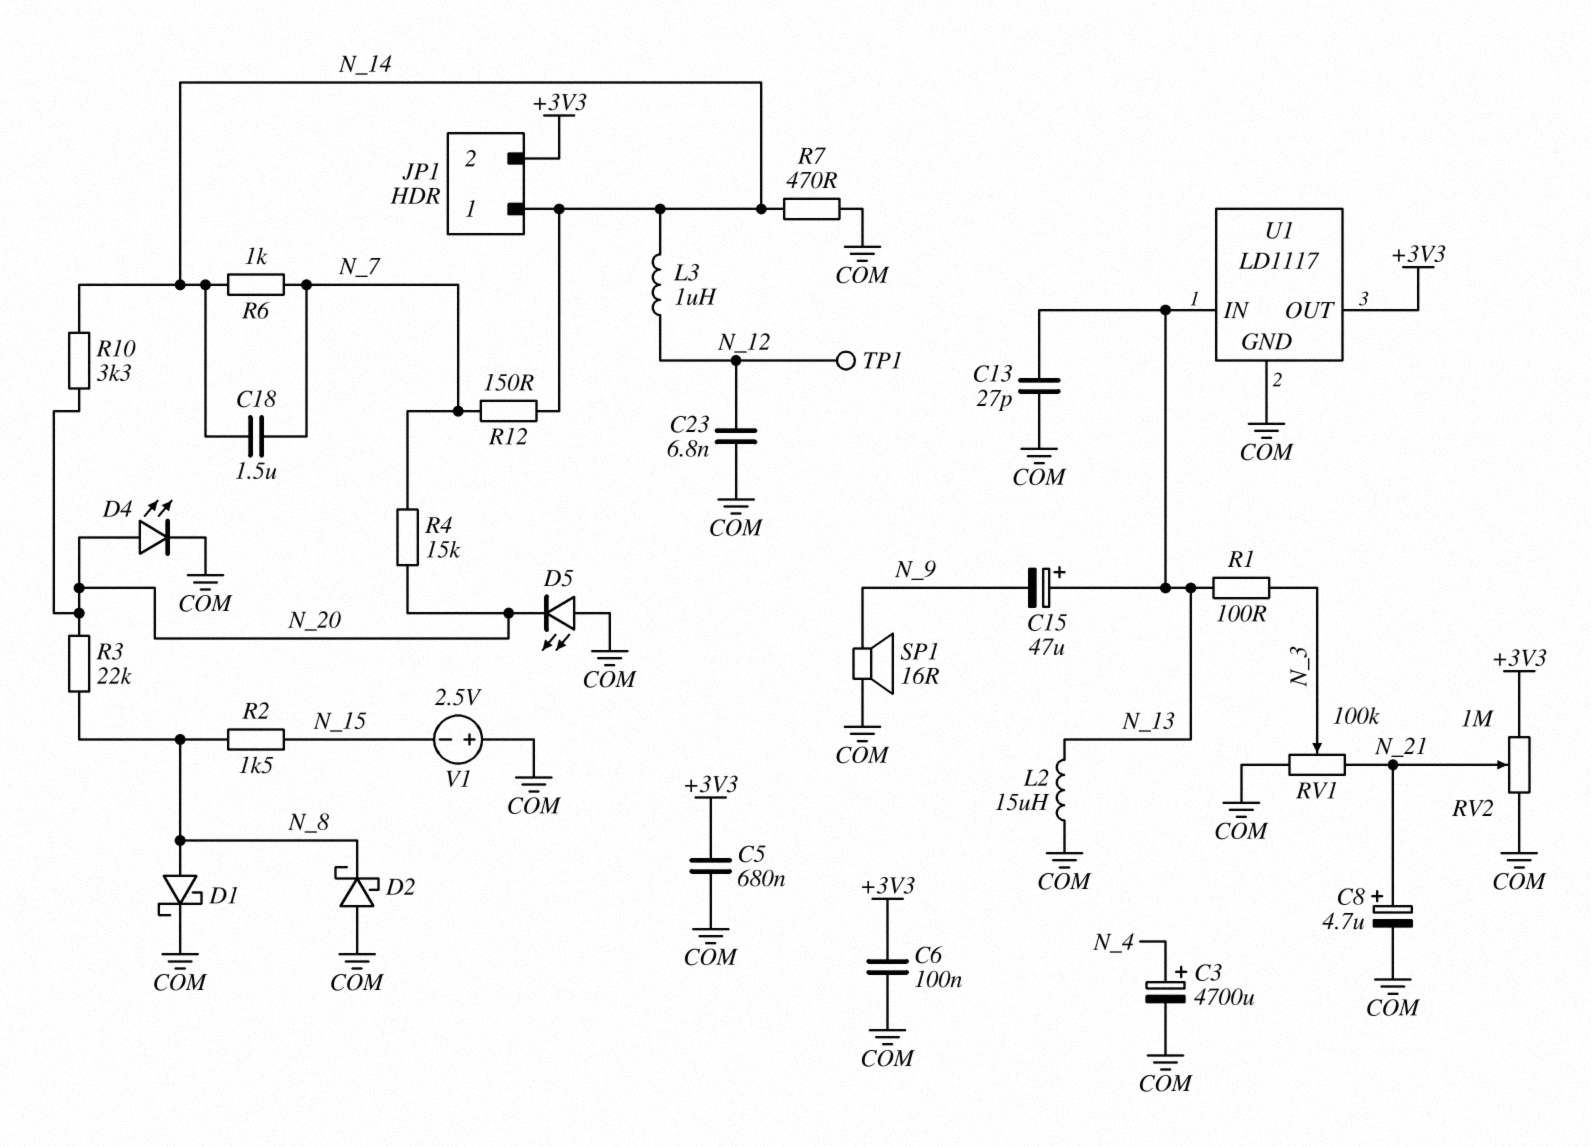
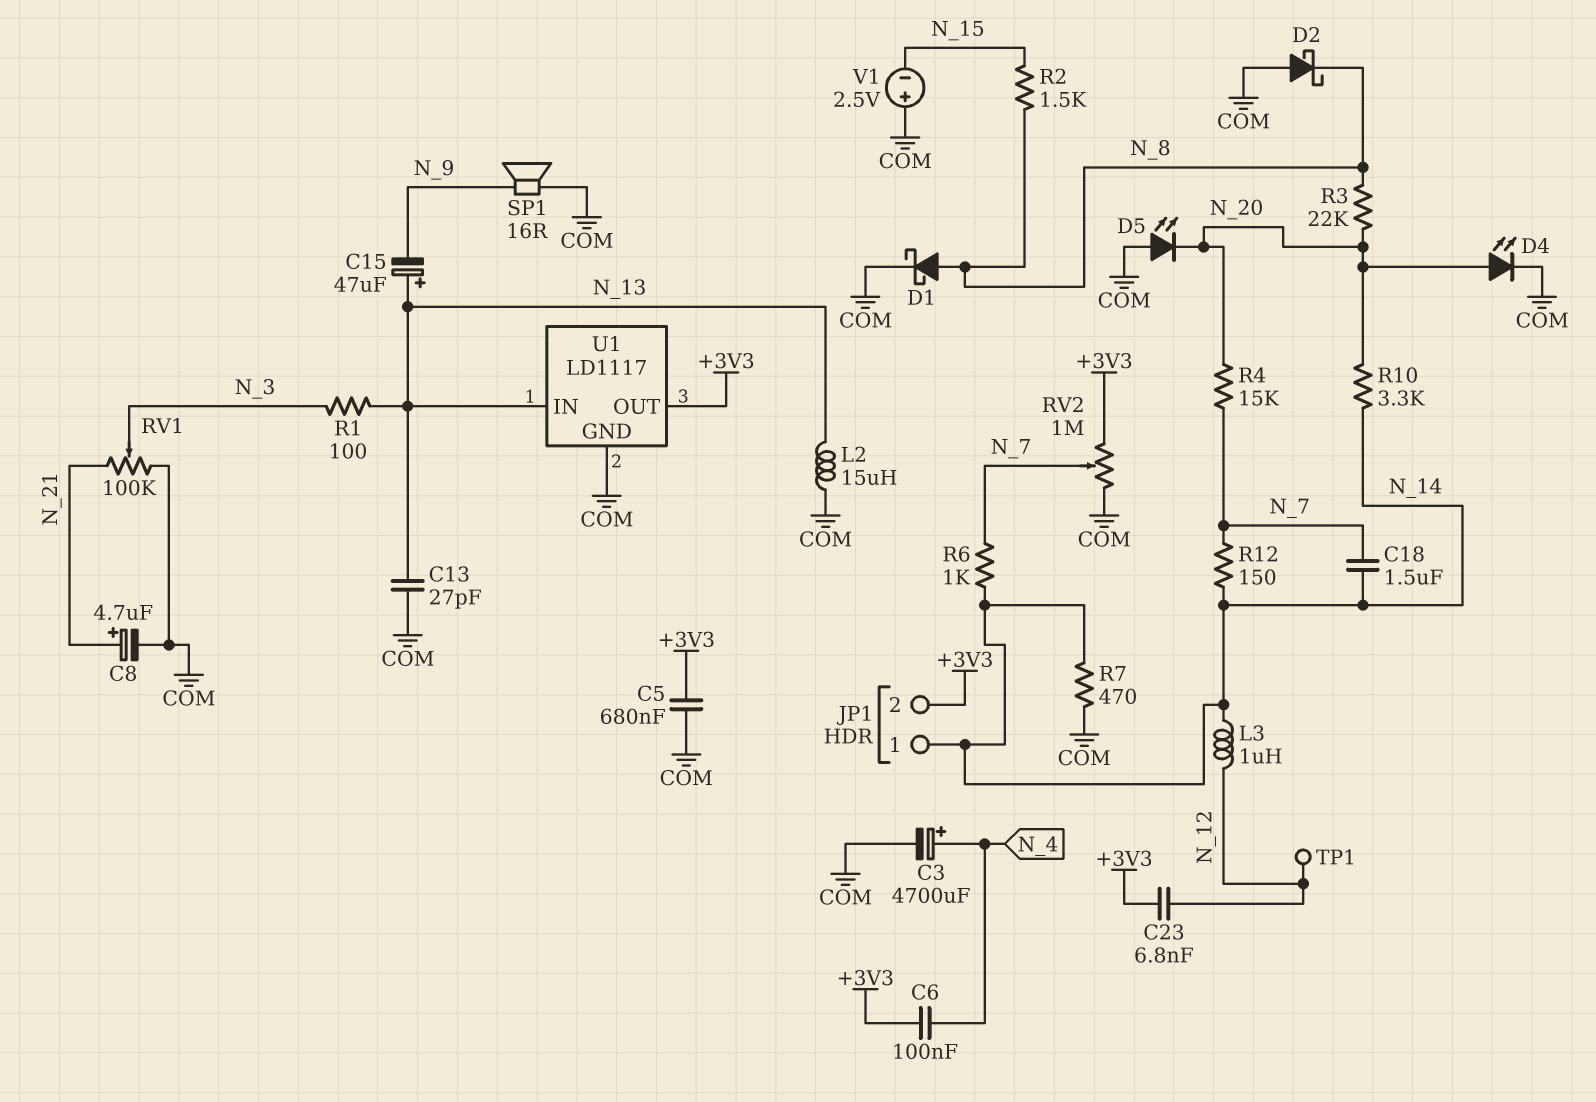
C6: 100nF (+3V3, COM) -> 100nF (+3V3, N_4)
C23: 6.8nF (COM, N_12) -> 6.8nF (+3V3, N_12)
RV2: 1M (+3V3, COM, wiper N_21) -> 1M (+3V3, COM, wiper N_7)

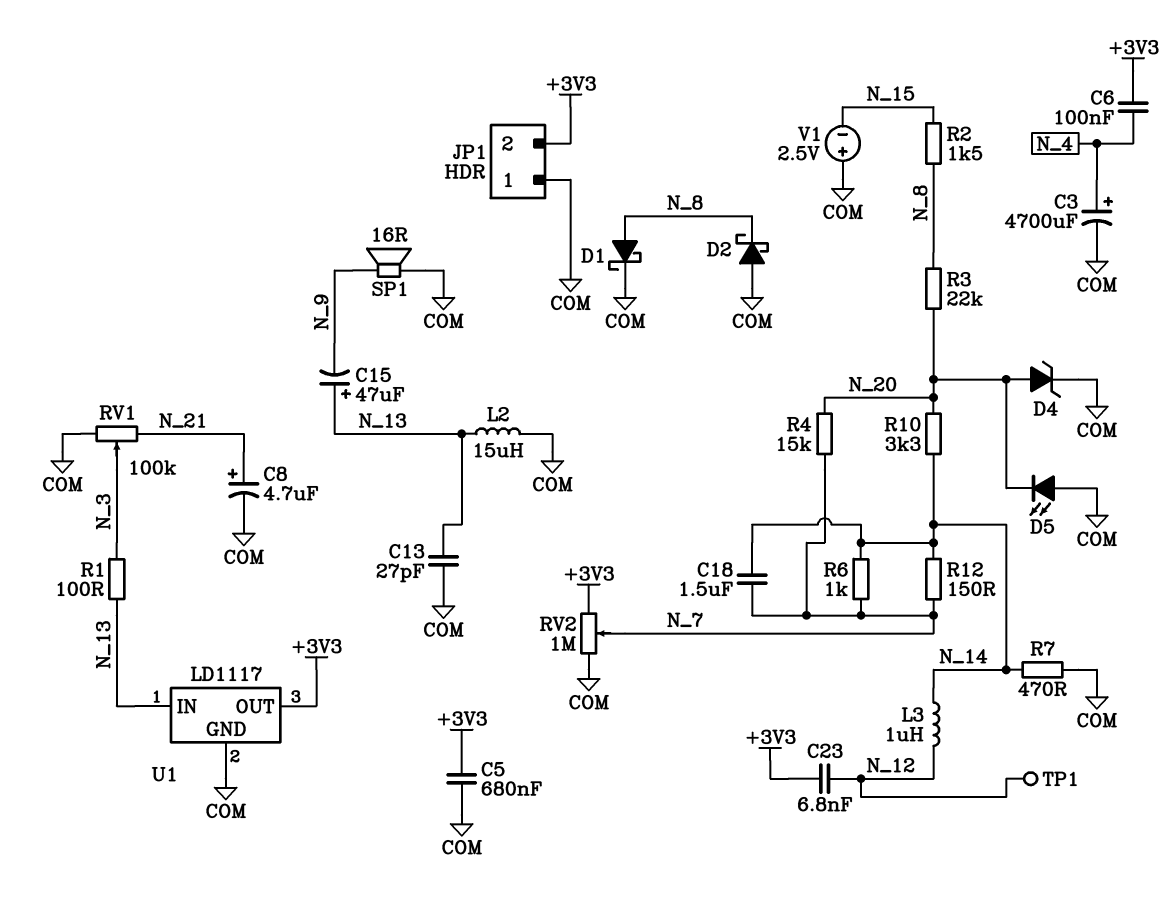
D4: LED (A N_20, K COM) -> zener (A N_20, K COM)
JP1 pin 1: N_14 -> COM

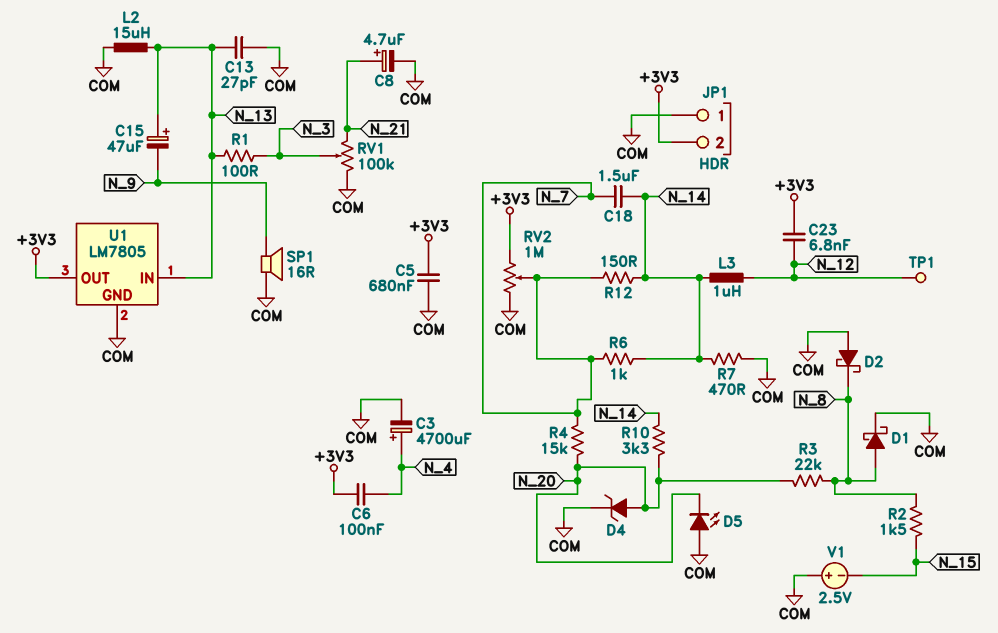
U1: LD1117 -> LM7805

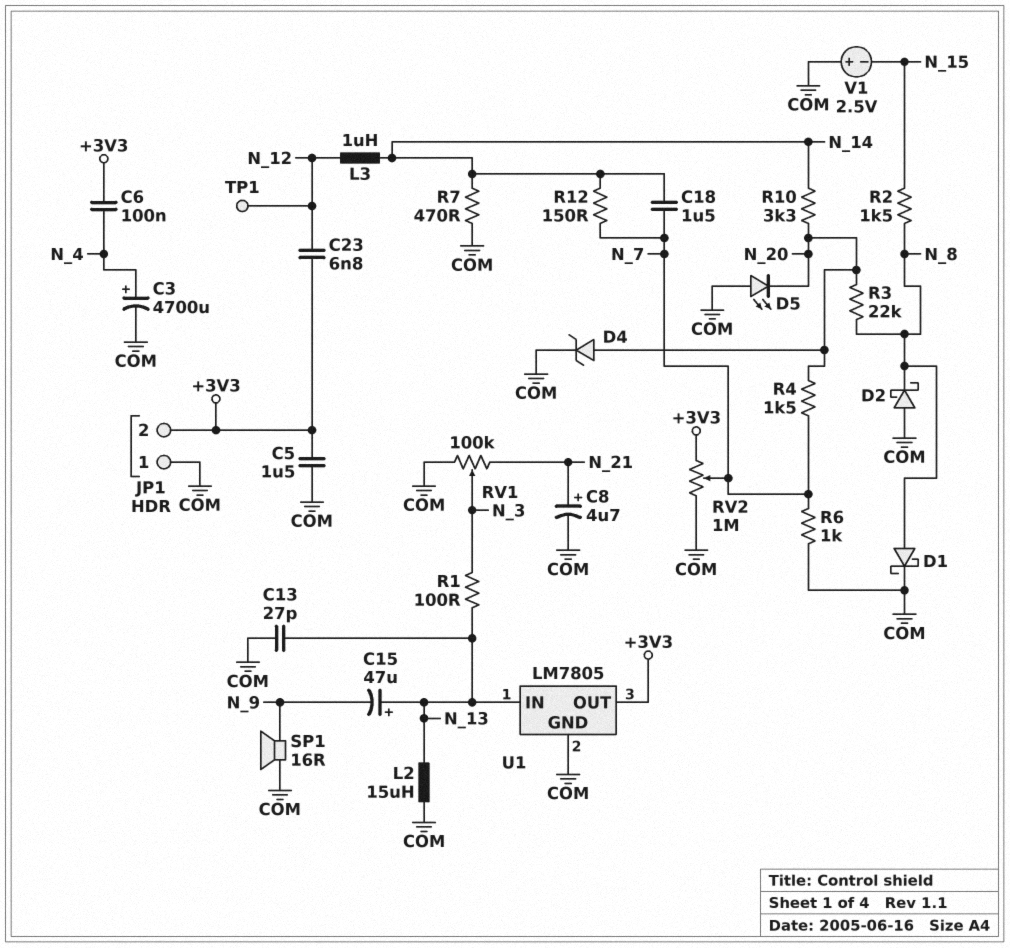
C5: 680nF (+3V3, COM) -> 1.5uF (+3V3, COM)
R4: 15k (N_7, N_20) -> 1.5k (N_7, N_20)
R6: 1k (N_7, N_14) -> 1k (COM, N_7)

